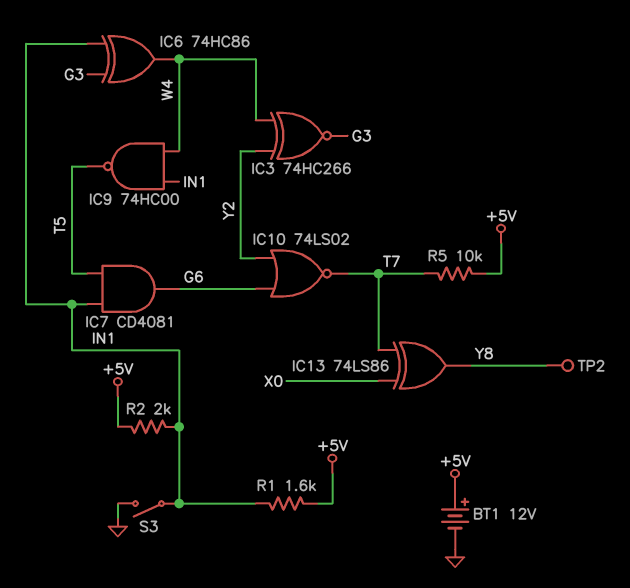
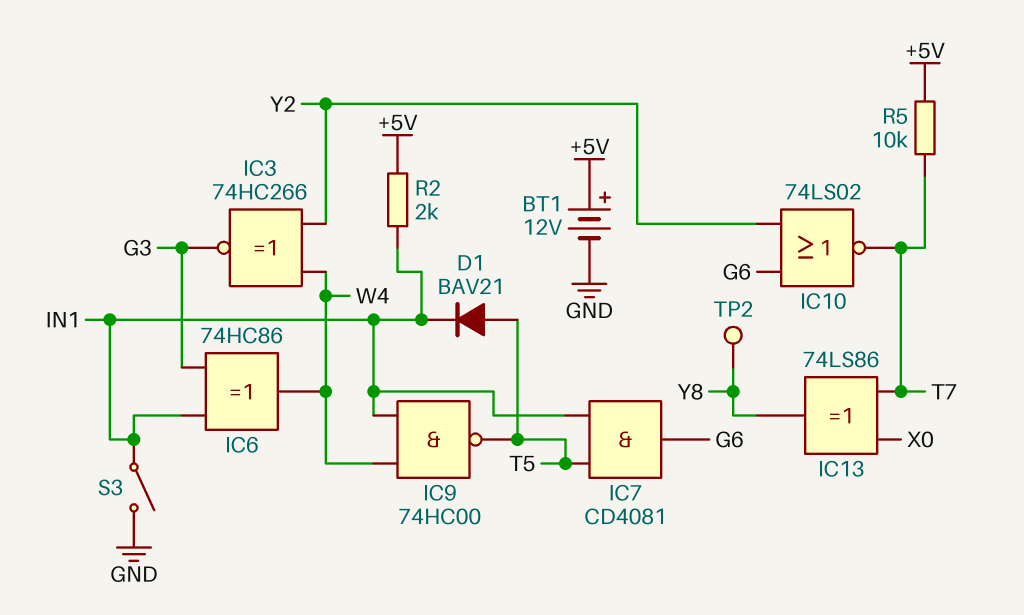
D1: none -> diode BAV21 (A T5, K IN1)
R1: 1.6k (+5V, IN1) -> none

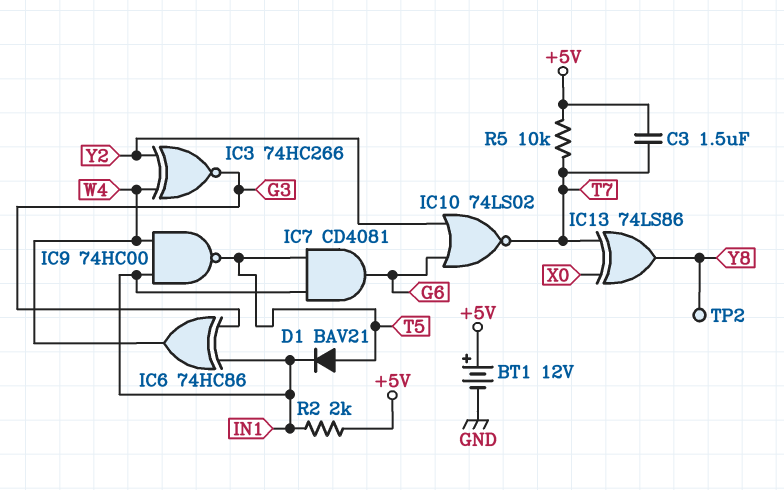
C3: none -> 1.5uF (+5V, T7)
S3: switch (GND, IN1) -> none

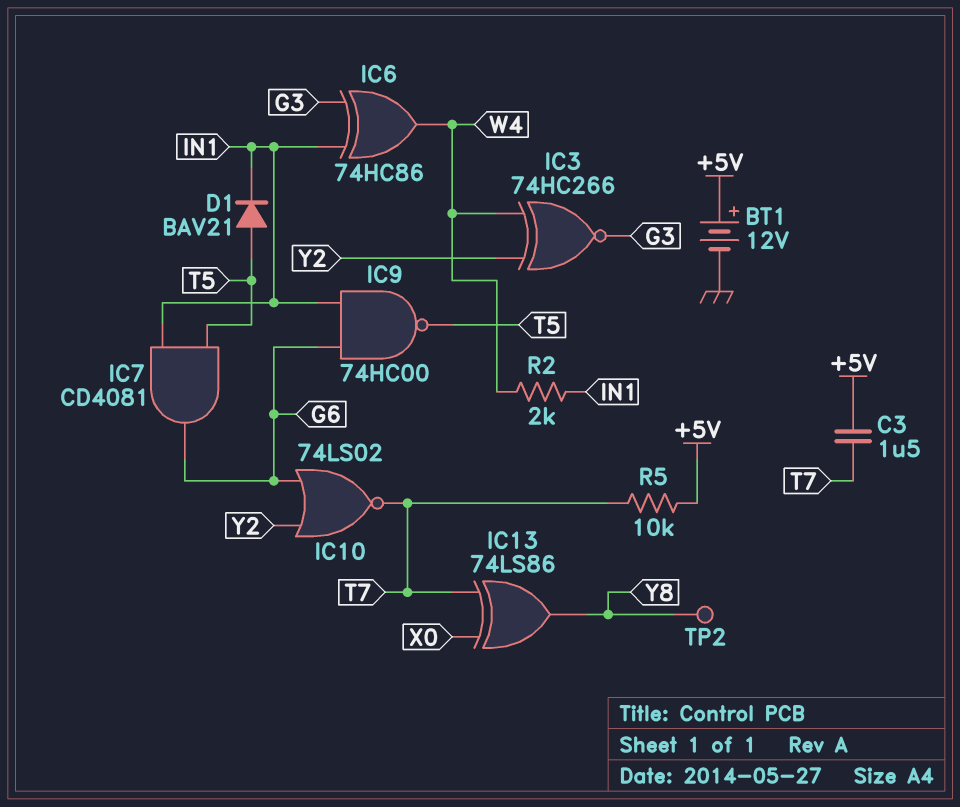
IC9: NAND 74HC00 (in IN1, in W4, out T5) -> NAND 74HC00 (in G6, in IN1, out T5)
R2: 2k (+5V, IN1) -> 2k (IN1, W4)

